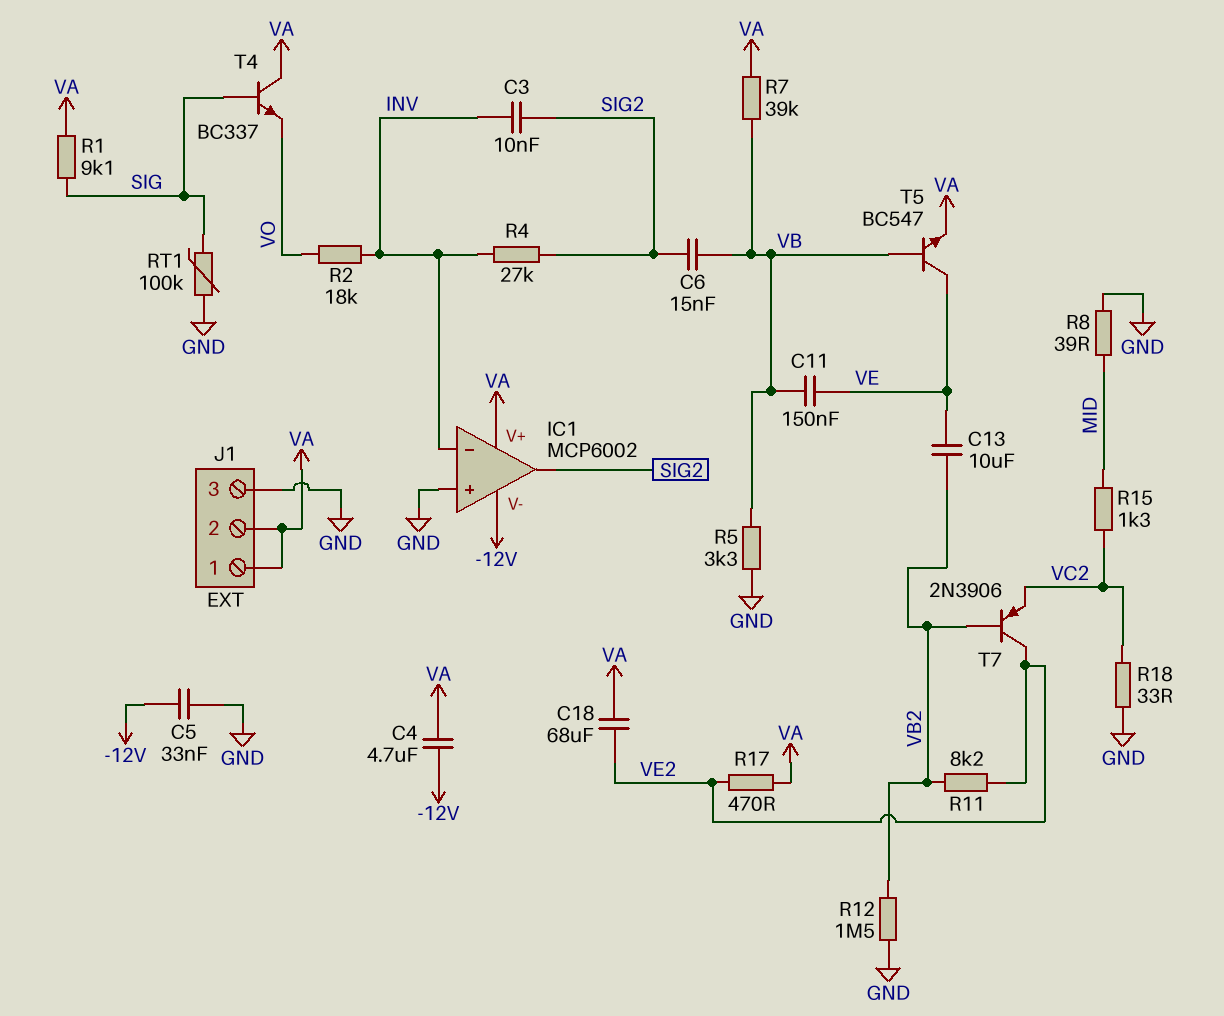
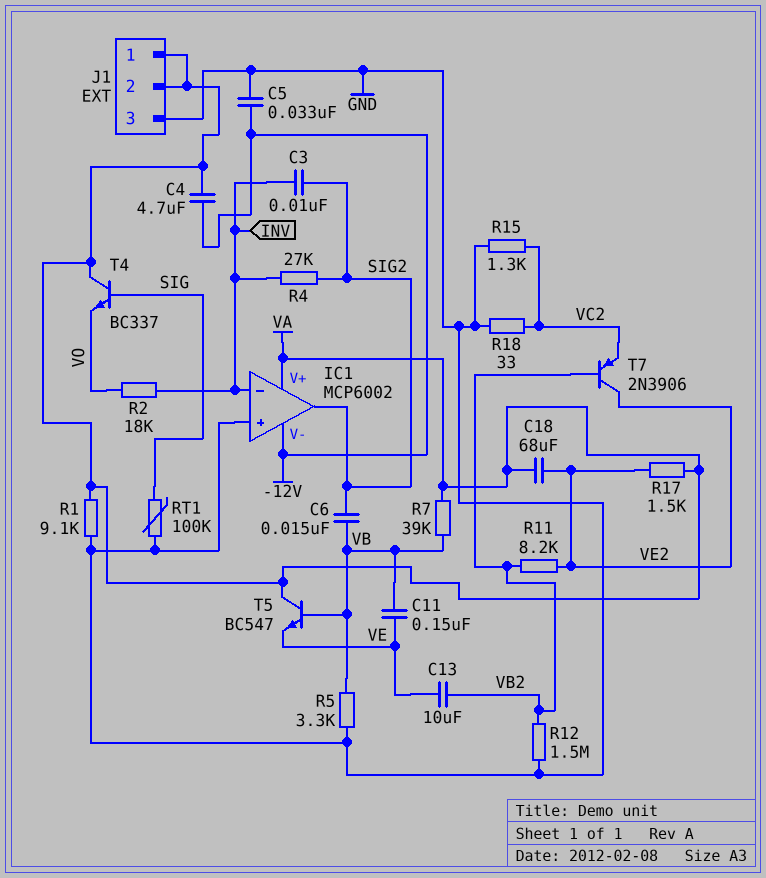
R1: 9.1k (SIG, VA) -> 9.1k (GND, VA)
R8: 39 (GND, MID) -> none
R15: 1.3k (MID, VC2) -> 1.3k (GND, VC2)
R17: 470 (VA, VE2) -> 1.5k (VA, VE2)
T5: NPN BC547 (B VB, C VE, E VA) -> NPN BC547 (B VB, C VA, E VE)

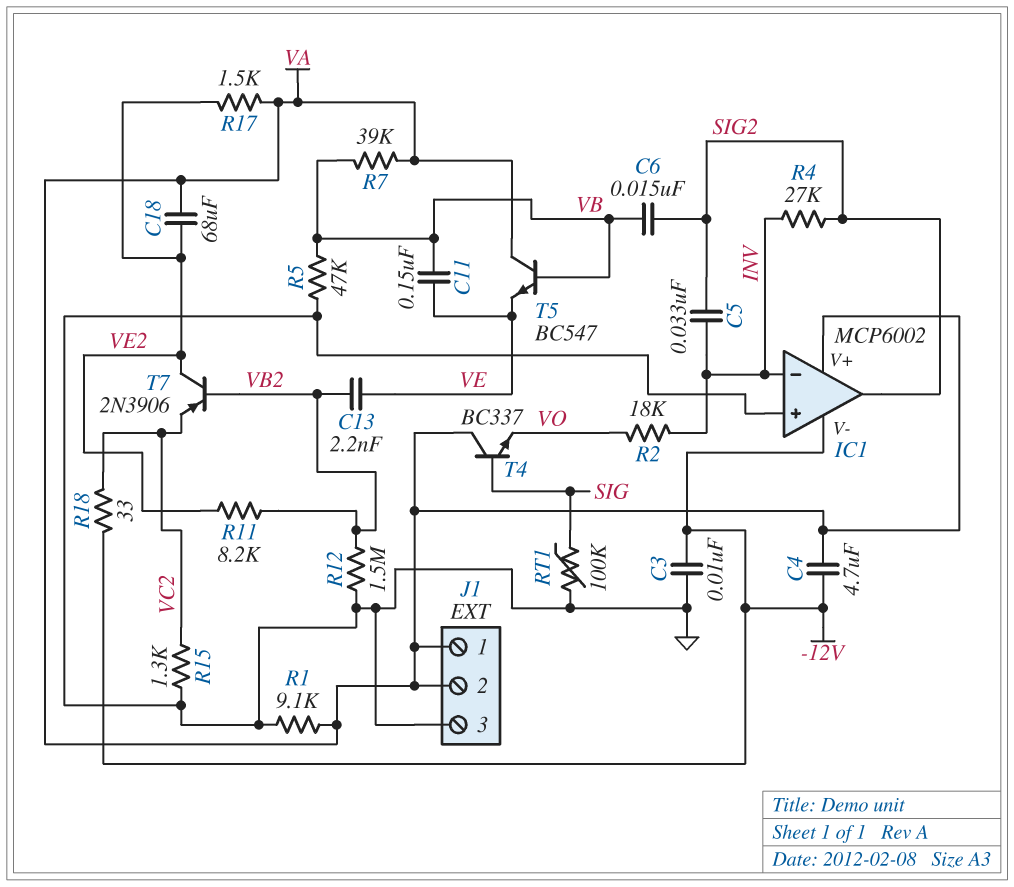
C3: 10nF (INV, SIG2) -> 10nF (-12V, GND)
C5: 33nF (-12V, GND) -> 33nF (INV, SIG2)
C13: 10uF (VB2, VE) -> 2.2nF (VB2, VE)
R5: 3.3k (GND, VB) -> 47k (GND, VB)
R18: 33 (GND, VC2) -> 33 (-12V, VC2)

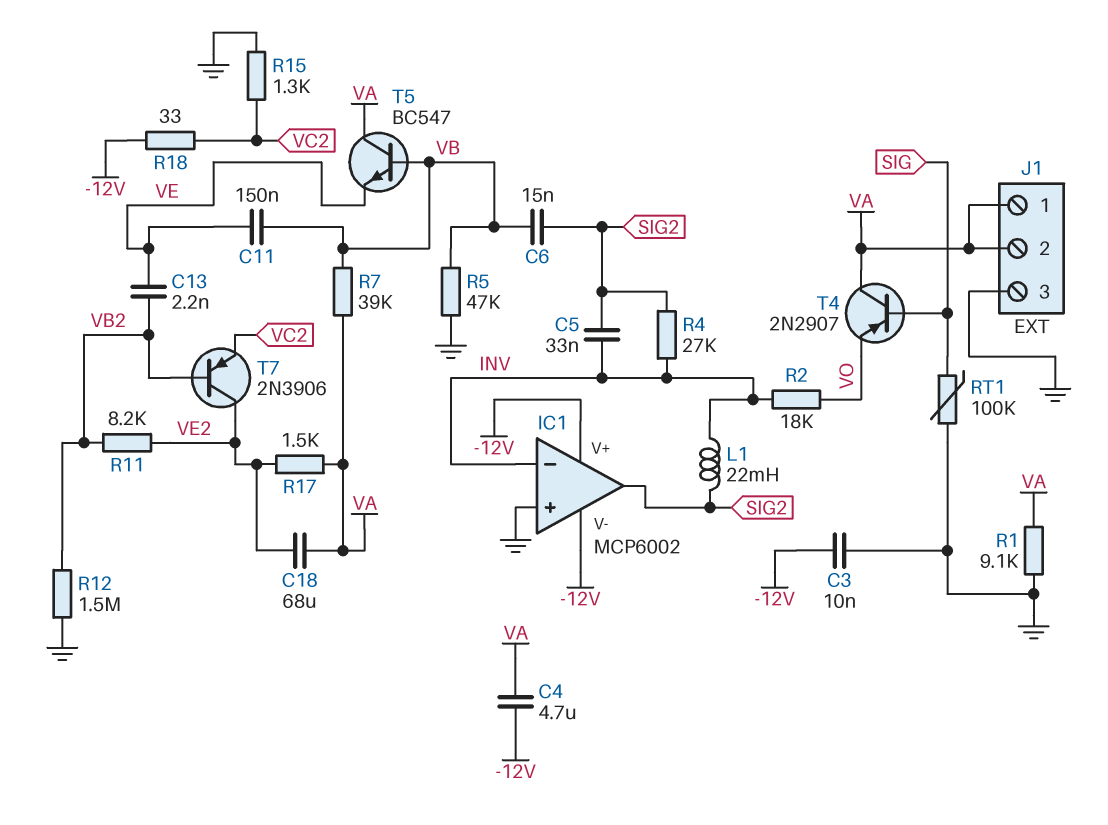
IC1 pin V+: VA -> -12V
L1: none -> 22mH (INV, SIG2)
T4: NPN BC337 (B SIG, C VA, E VO) -> PNP 2N2907 (B SIG, C VA, E VO)

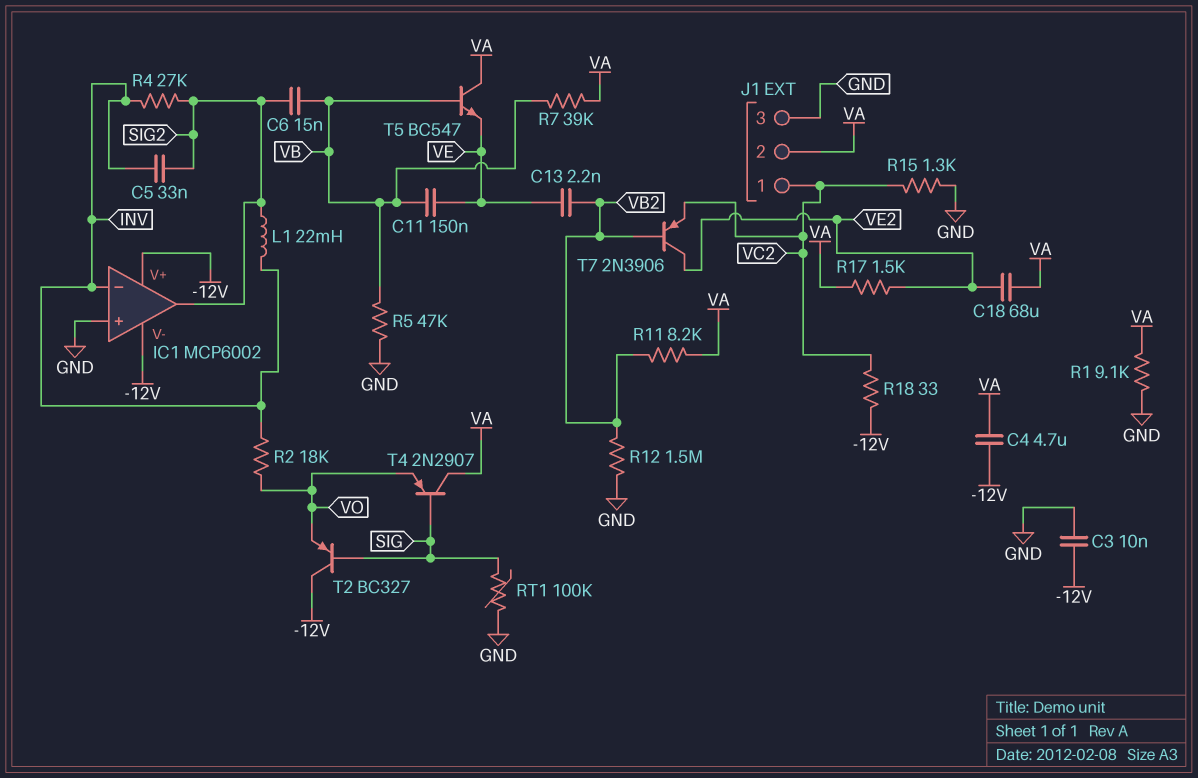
J1 pin 1: VA -> VC2
R11: 8.2k (VB2, VE2) -> 8.2k (VA, VB2)
T2: none -> PNP BC327 (B SIG, C -12V, E VO)

